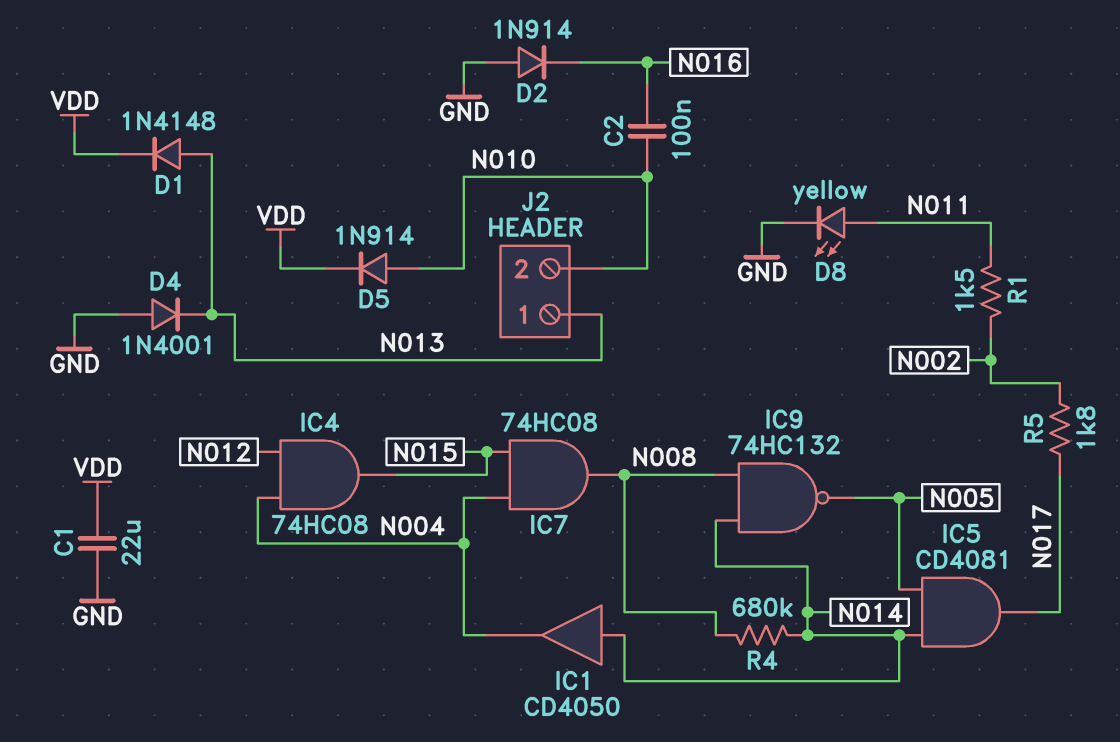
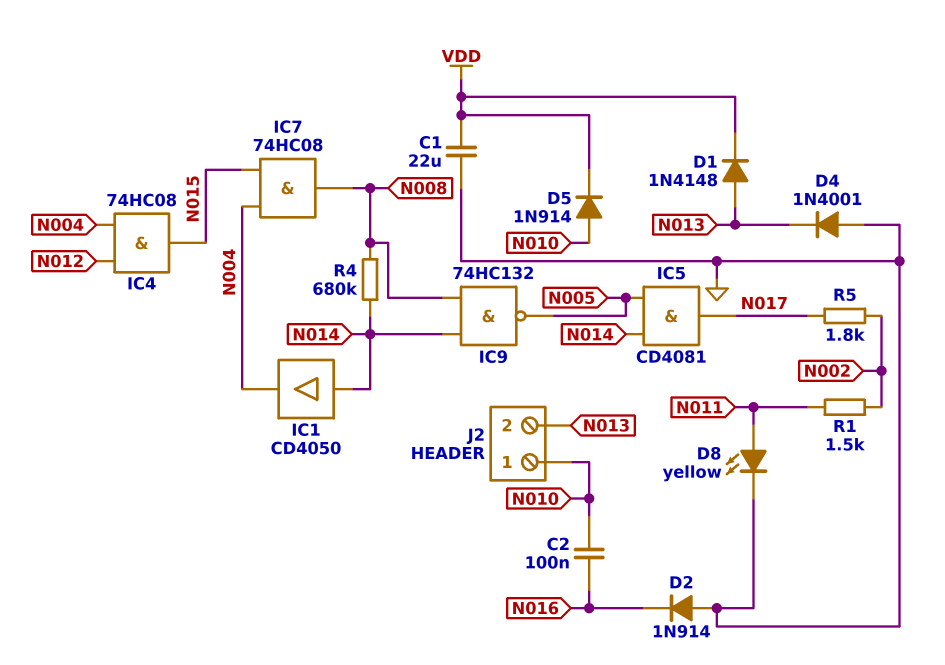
J2 pin 1: N013 -> N010
J2 pin 2: N010 -> N013

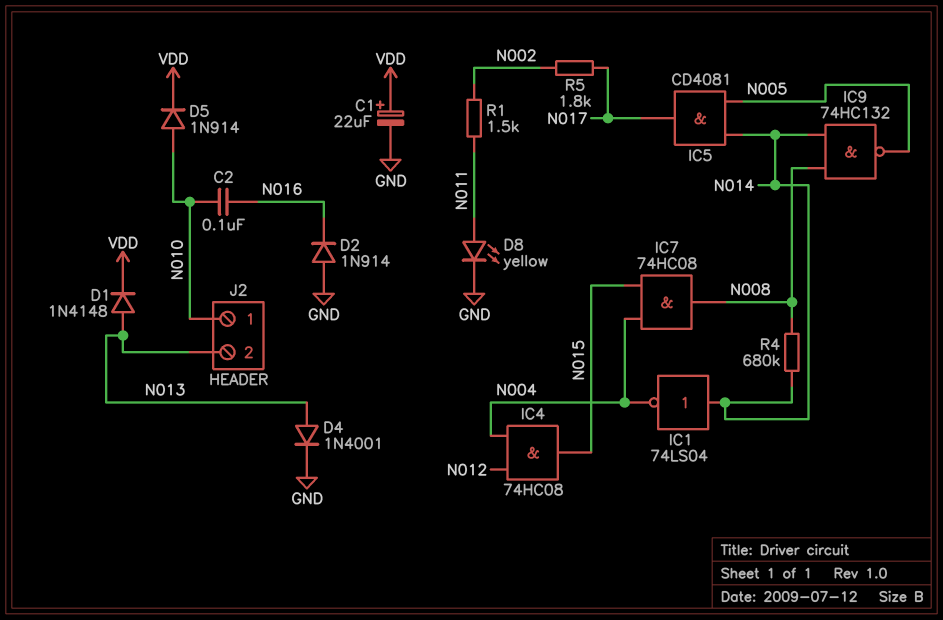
C1: 22uF (GND, VDD) -> 22uF (plus VDD, minus GND)
D4: diode 1N4001 (A GND, K N013) -> diode 1N4001 (A N013, K GND)
IC1: buffer CD4050 (in N014, out N004) -> NOT 74LS04 (in N014, out N004)

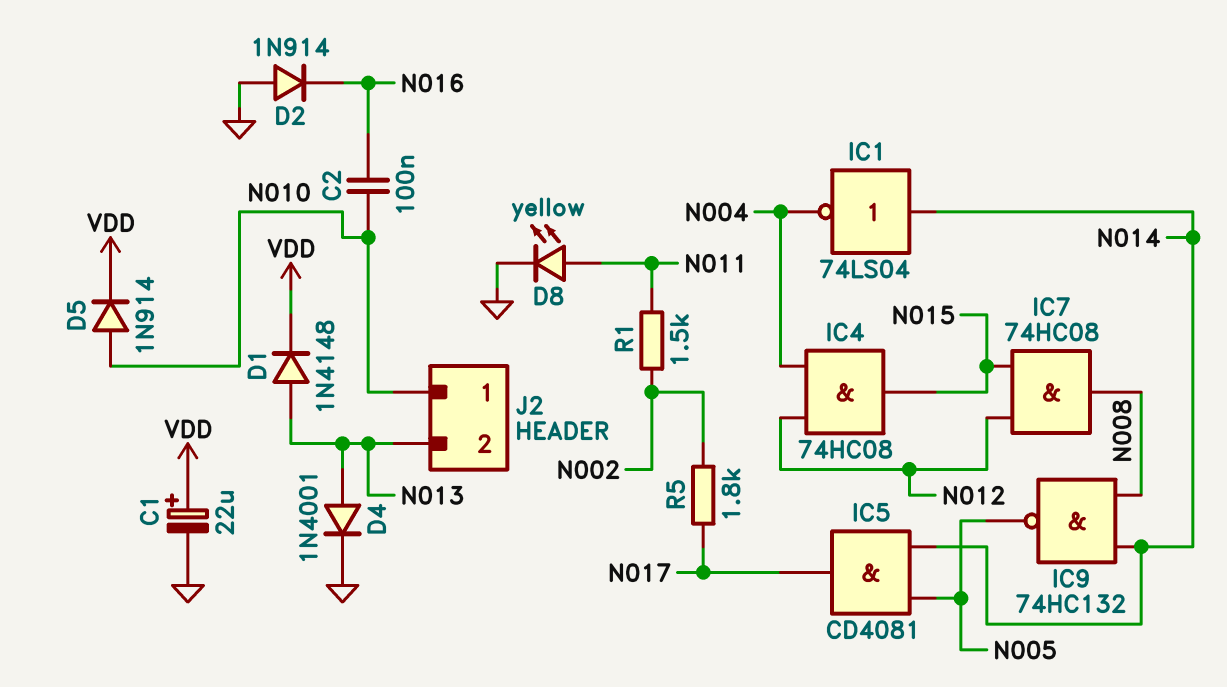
IC7: AND 74HC08 (in N004, in N015, out N008) -> AND 74HC08 (in N012, in N015, out N008)
R4: 680k (N008, N014) -> none

